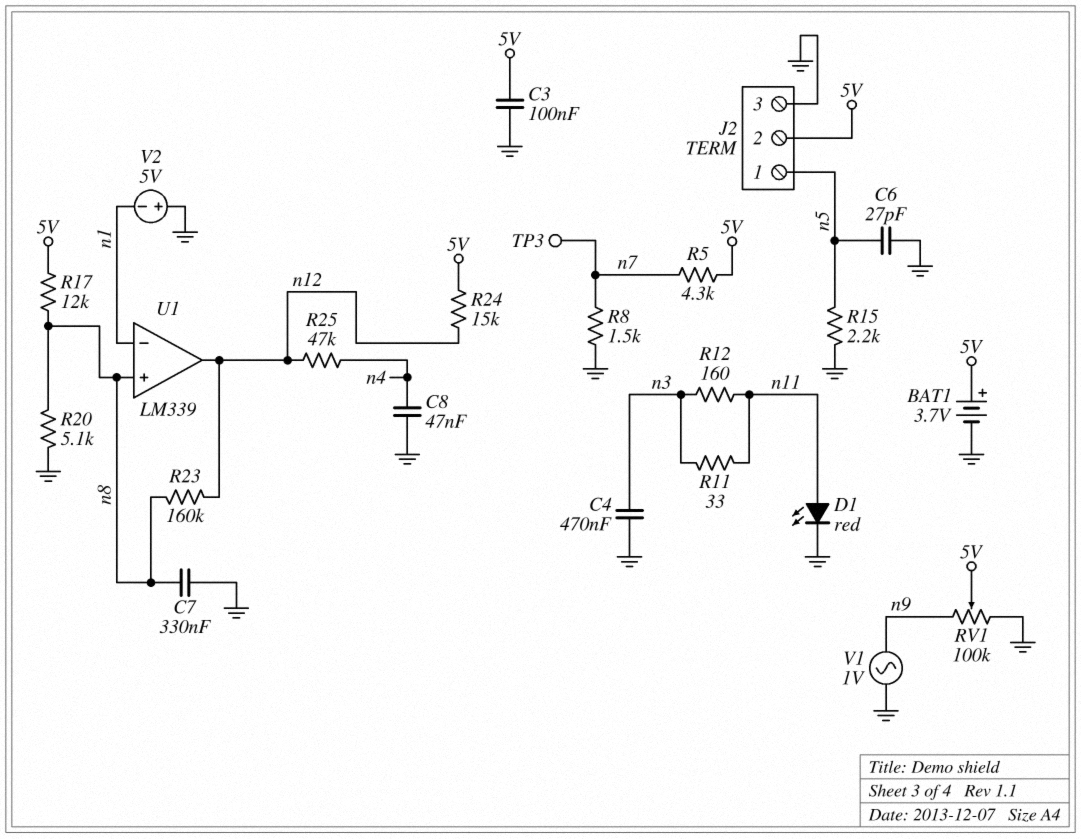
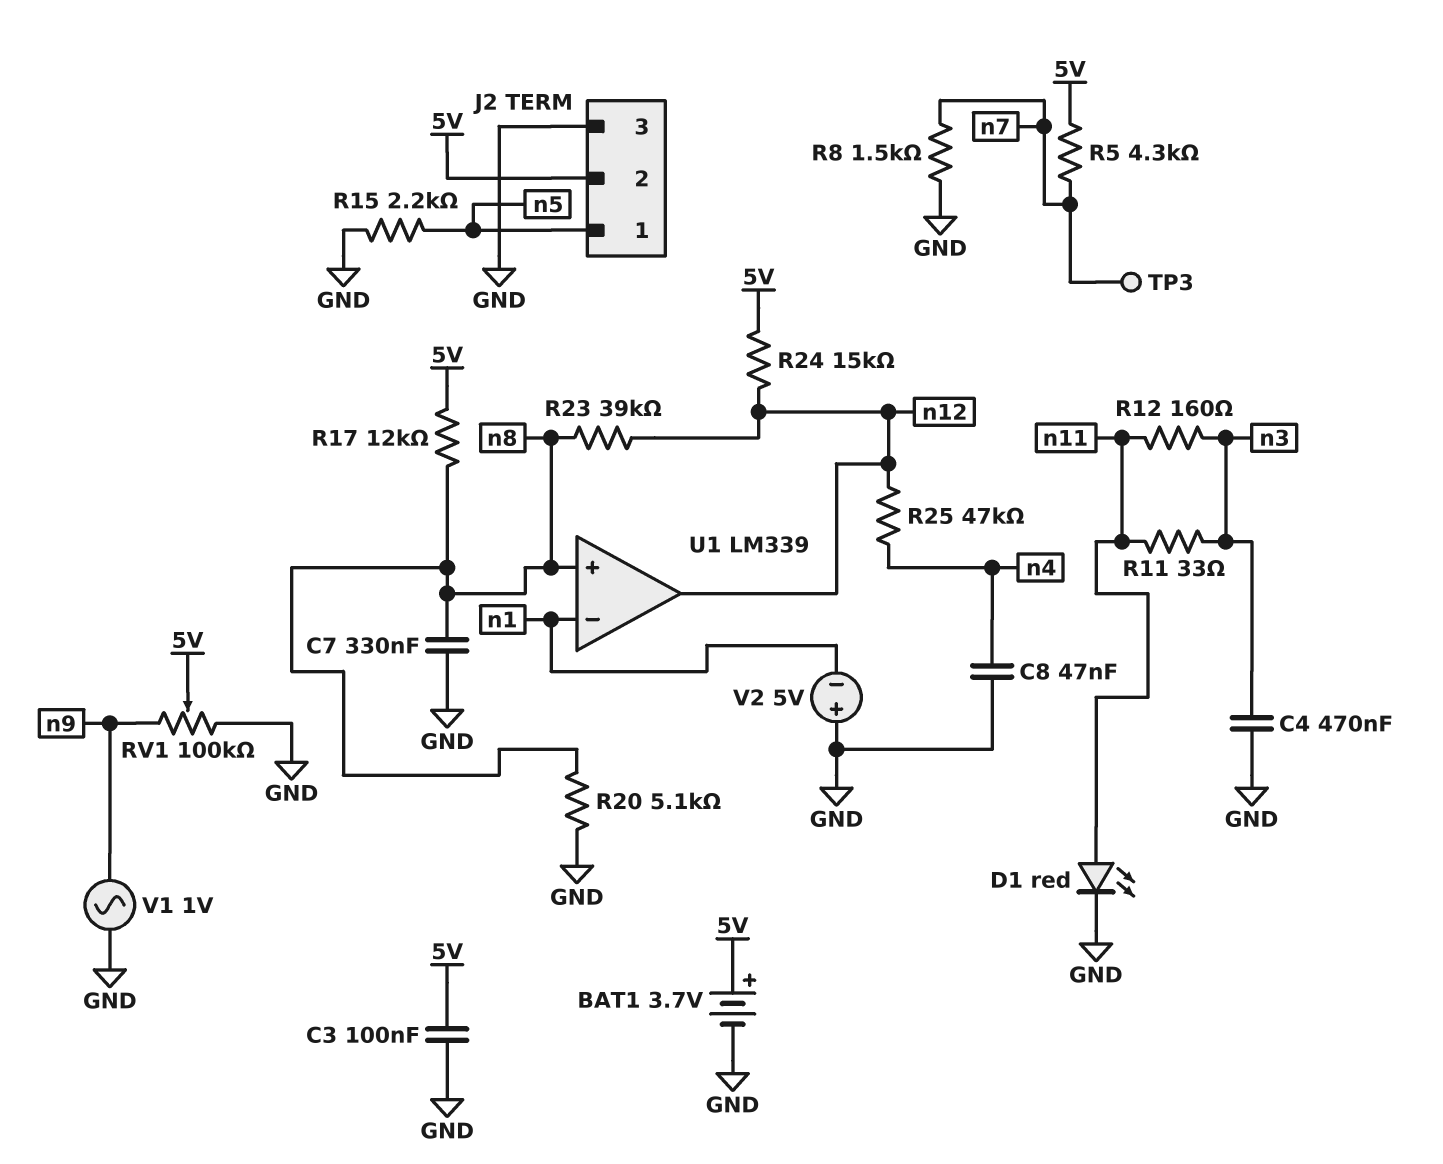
C6: 27pF (GND, n5) -> none
R23: 160k (n8, n12) -> 39k (n8, n12)

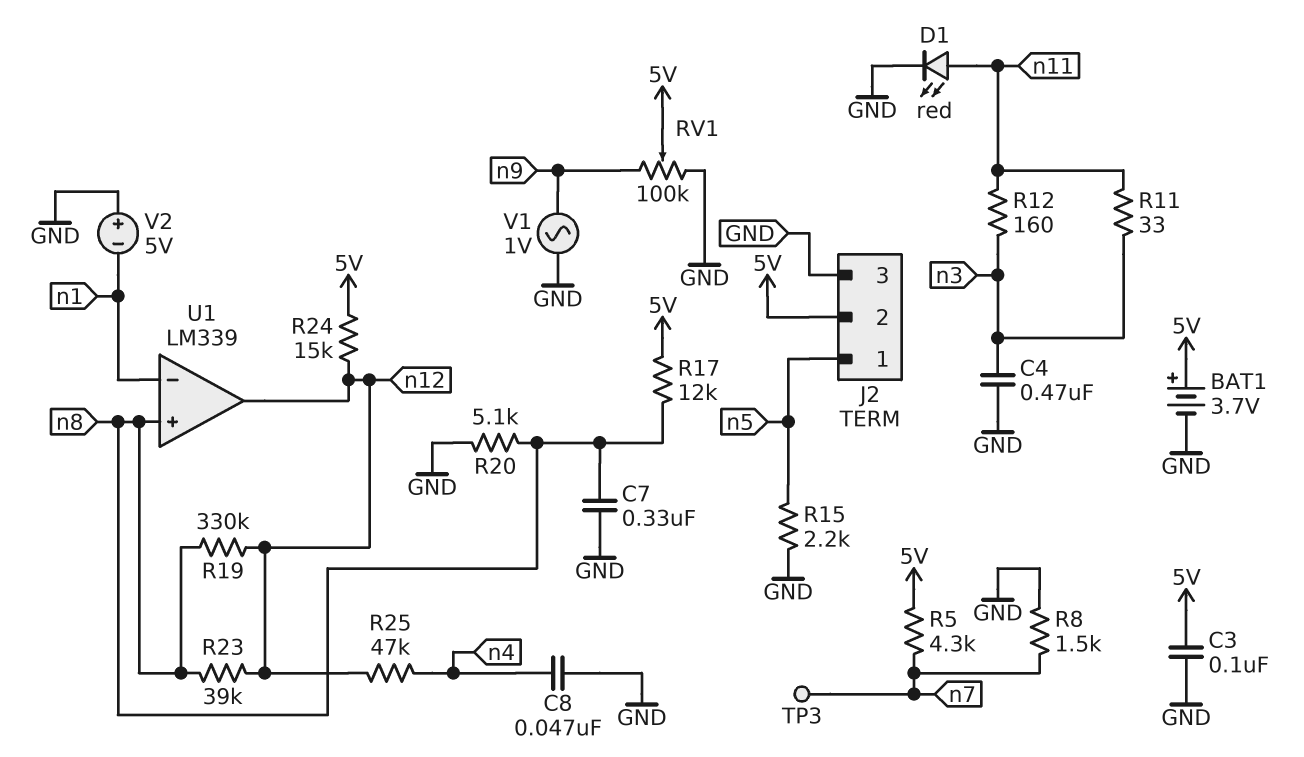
R19: none -> 330k (n8, n12)

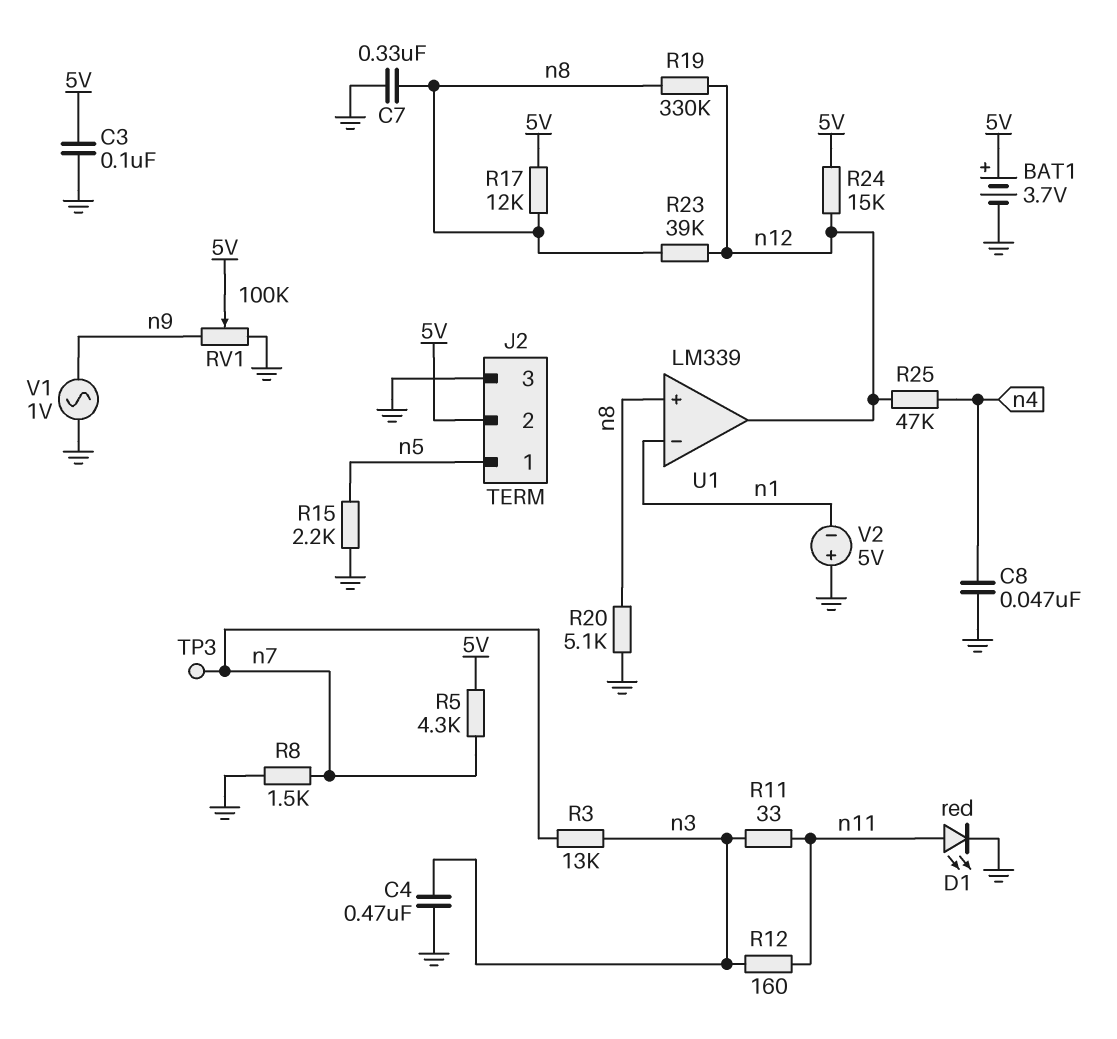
R3: none -> 13k (n3, n7)

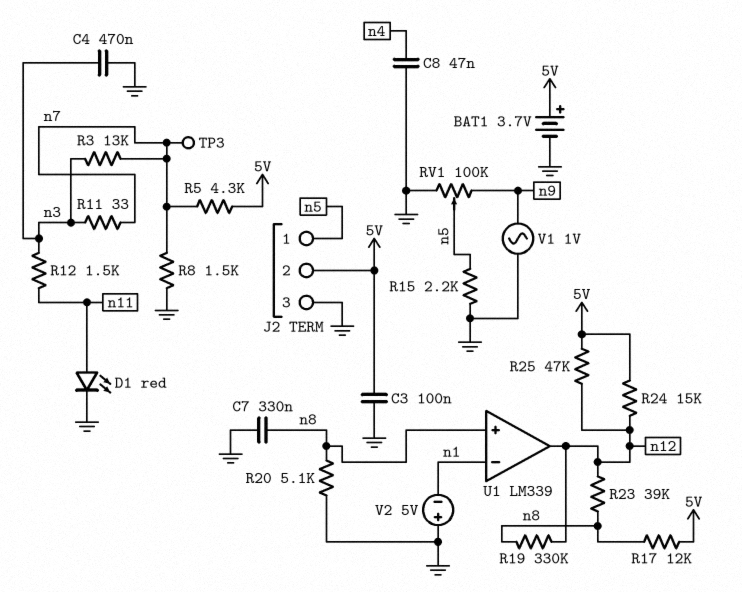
R11: 33 (n3, n11) -> 33 (n3, n7)
R12: 160 (n3, n11) -> 1.5k (n3, n11)
R25: 47k (n4, n12) -> 47k (5V, n12)
RV1: 100k (GND, n9, wiper 5V) -> 100k (GND, n9, wiper n5)

